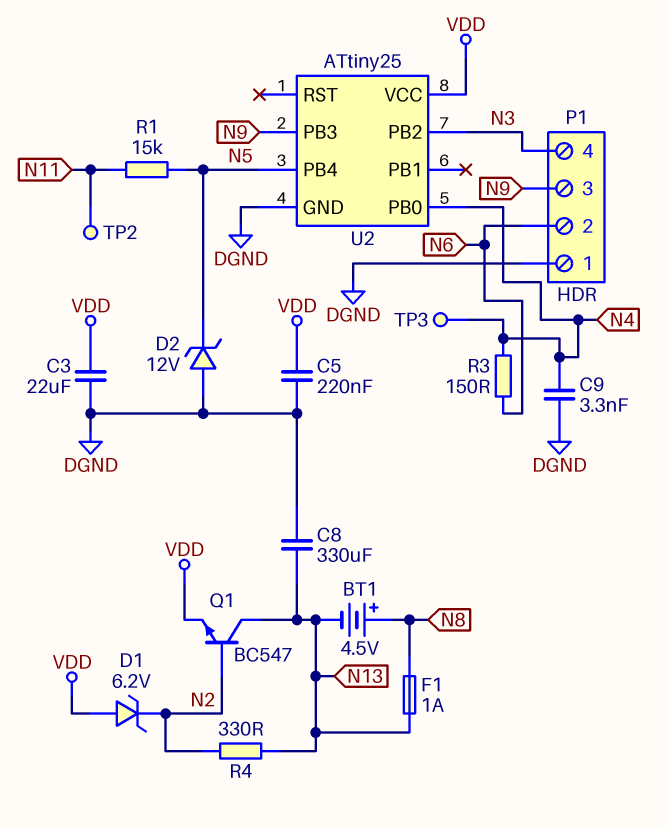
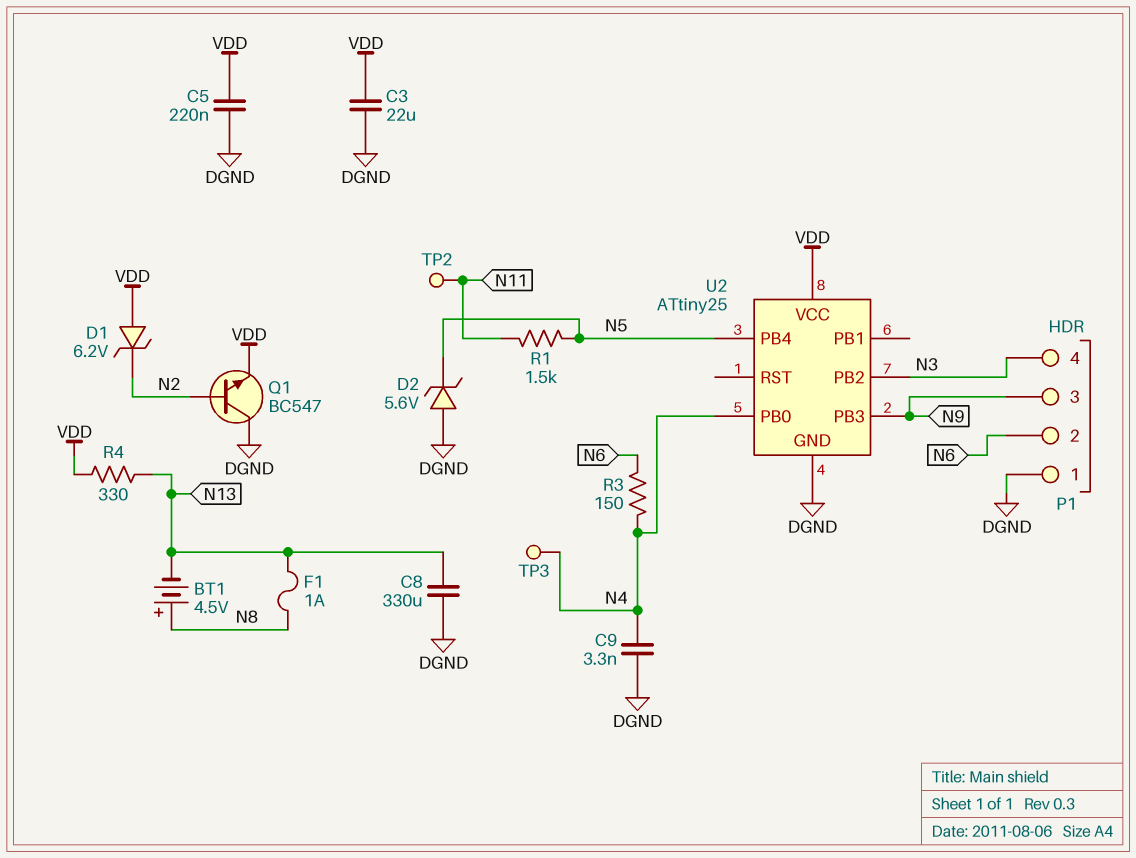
D2: zener 12V (A DGND, K N5) -> zener 5.6V (A DGND, K N5)
Q1: NPN BC547 (B N2, C N13, E VDD) -> NPN BC547 (B N2, C DGND, E VDD)
R1: 15k (N5, N11) -> 1.5k (N5, N11)
R4: 330 (N2, N13) -> 330 (N13, VDD)

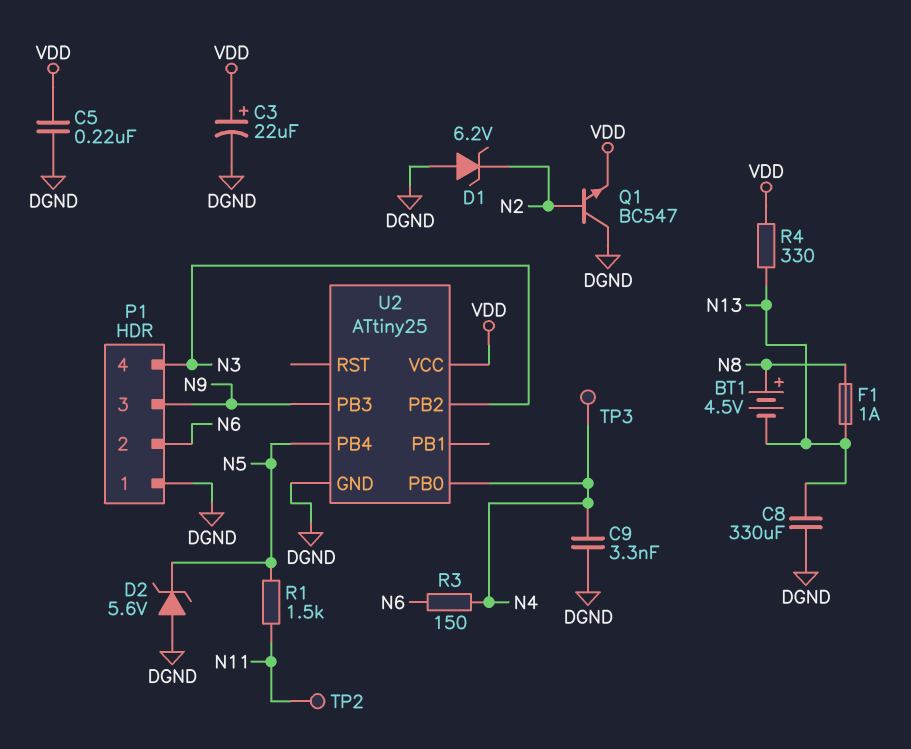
C3: 22uF (DGND, VDD) -> 22uF (plus VDD, minus DGND)
D1: zener 6.2V (A VDD, K N2) -> zener 6.2V (A DGND, K N2)

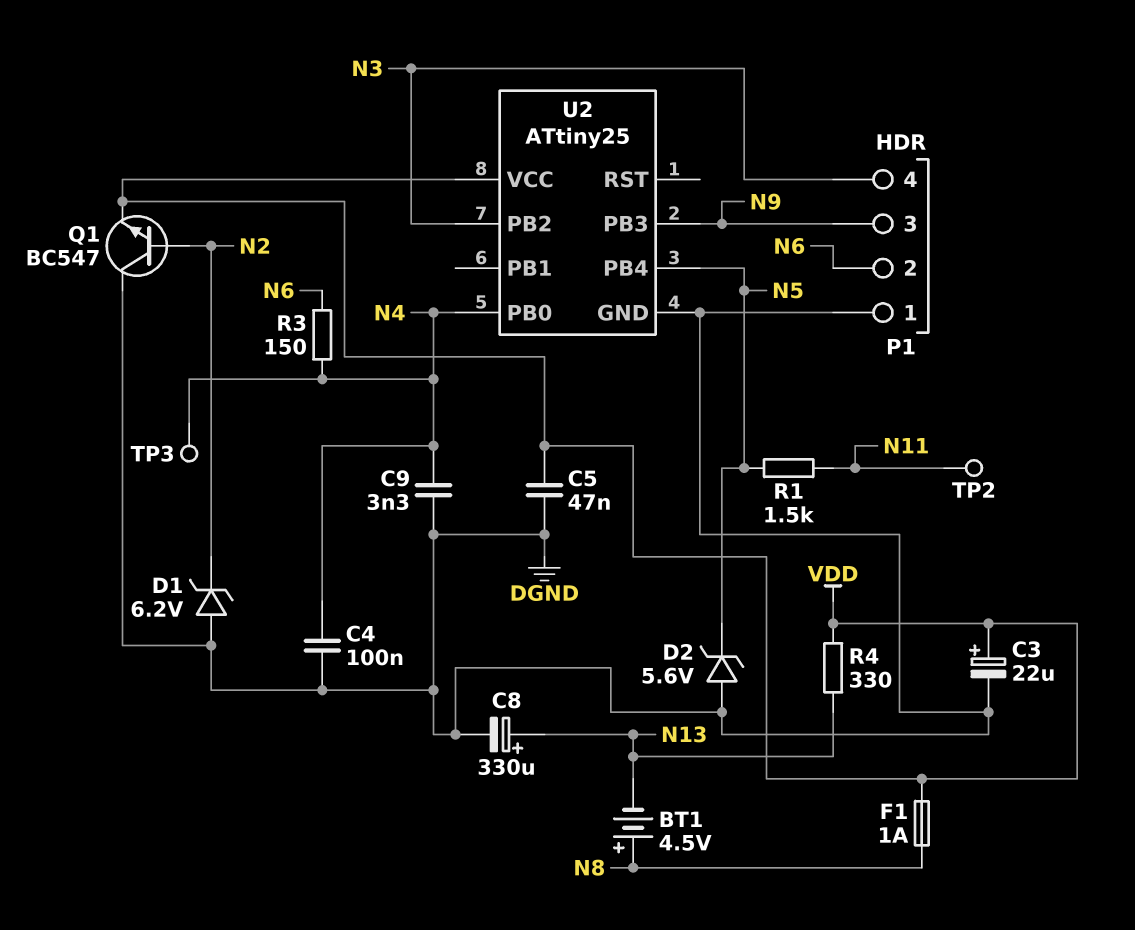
C4: none -> 100nF (DGND, N4)
C5: 220nF (DGND, VDD) -> 47nF (DGND, VDD)
C8: 330uF (DGND, N13) -> 330uF (plus N13, minus DGND)
F1: 1A (N8, N13) -> 1A (N8, VDD)

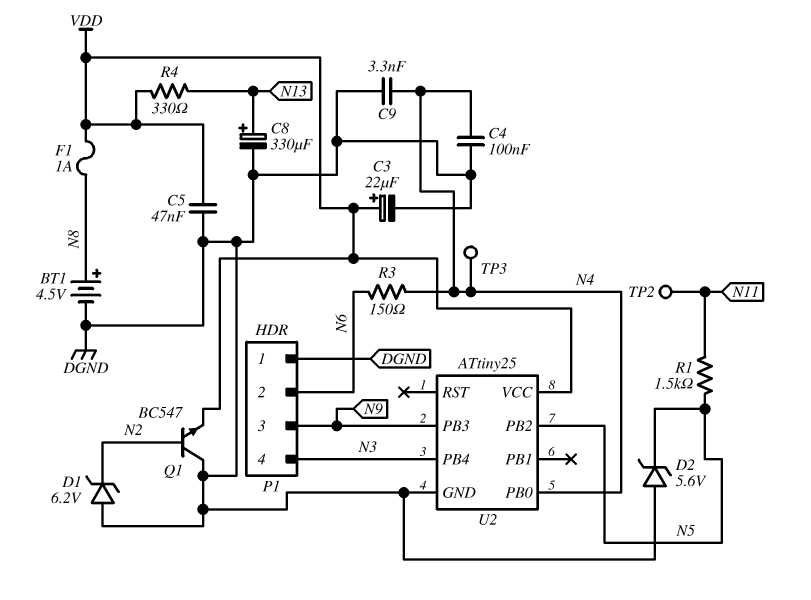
BT1: 4.5V (plus N8, minus N13) -> 4.5V (plus N8, minus DGND)
U2 pin PB2: N3 -> N5
U2 pin PB4: N5 -> N3

